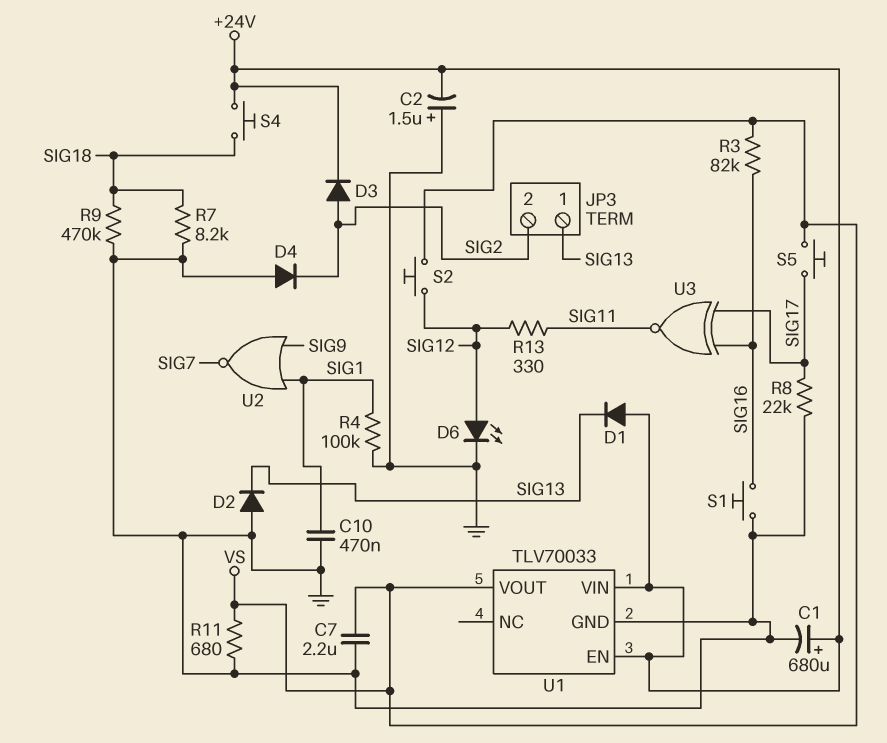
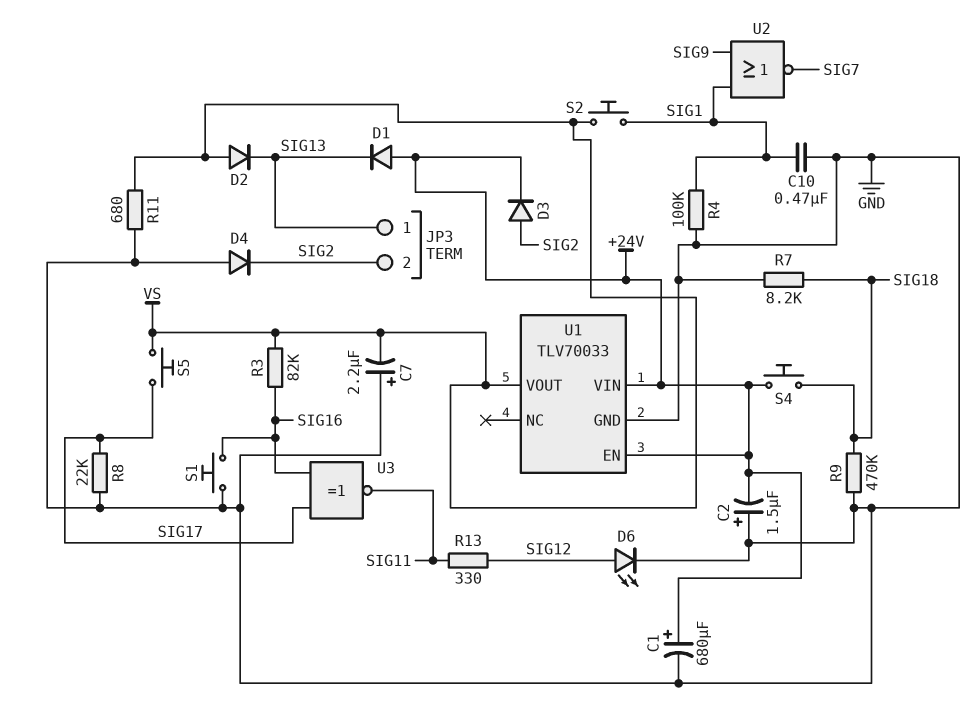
C7: 2.2uF (GND, VS) -> 2.2uF (plus GND, minus VS)
D2: diode (A GND, K SIG13) -> diode (A VS, K SIG13)
S2: button (SIG12, VS) -> button (SIG1, VS)

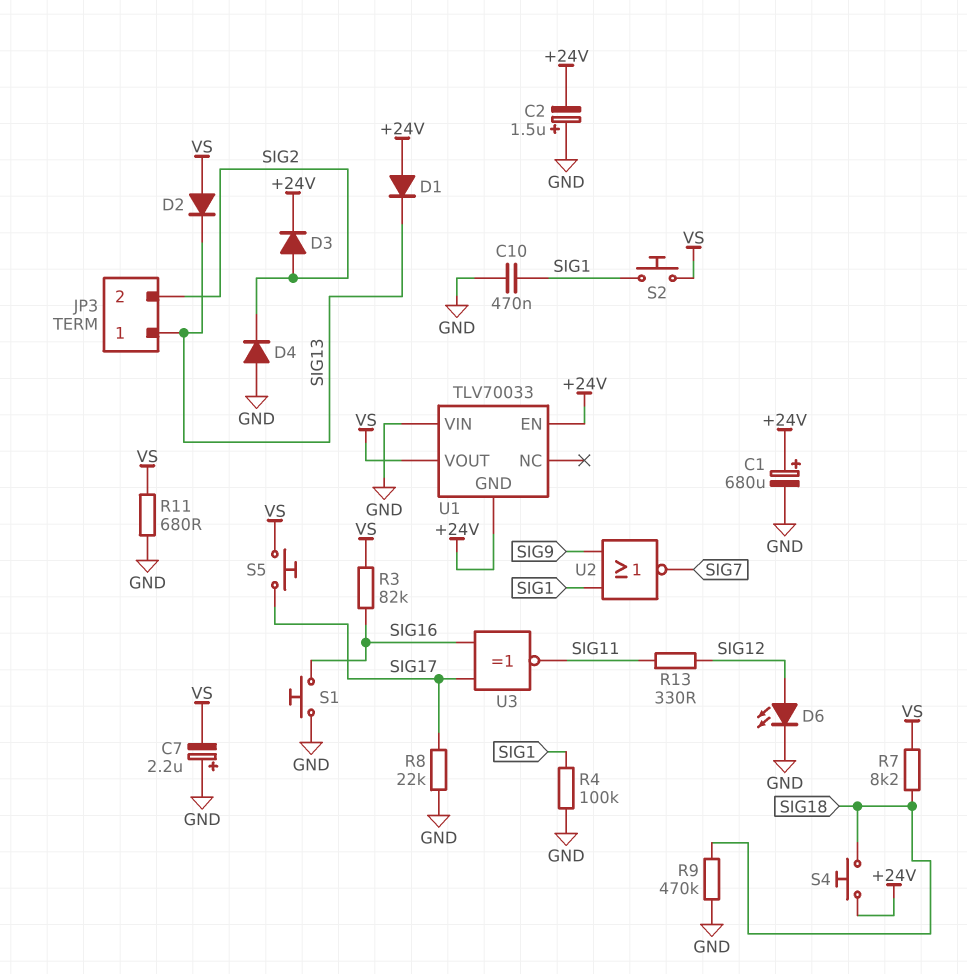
R7: 8.2k (GND, SIG18) -> 8.2k (SIG18, VS)
U1 pin GND: GND -> +24V
U1 pin VIN: +24V -> GND

